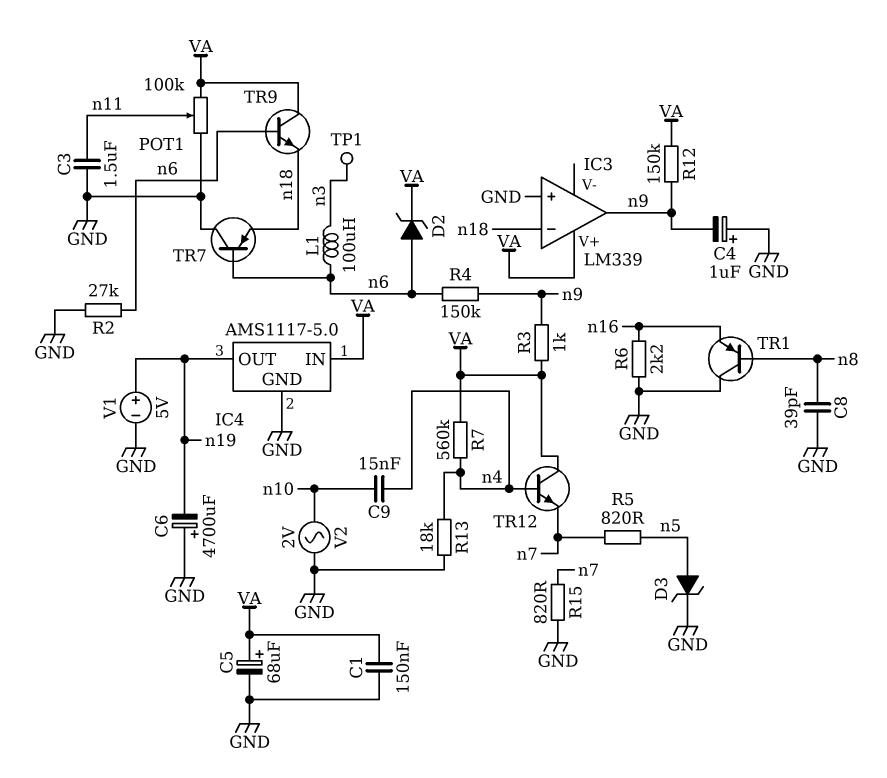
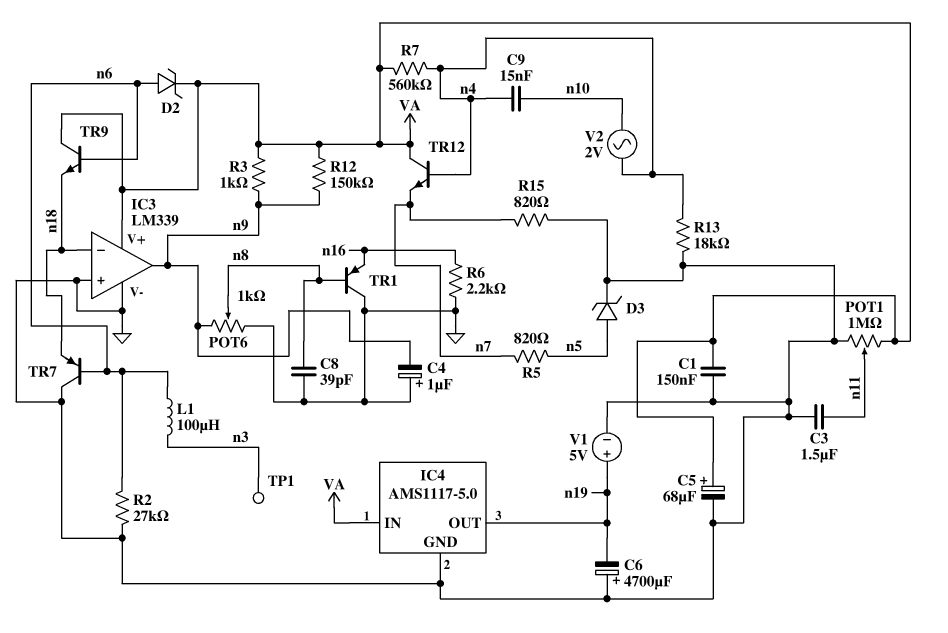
IC3 pin V-: none -> GND
POT1: 100k (GND, VA, wiper n11) -> 1M (GND, VA, wiper n11)
POT6: none -> 1k (GND, n9, wiper n8)
R4: 150k (n6, n9) -> none
V2: AC 2V (GND, n10) -> AC 2V (n4, n10)

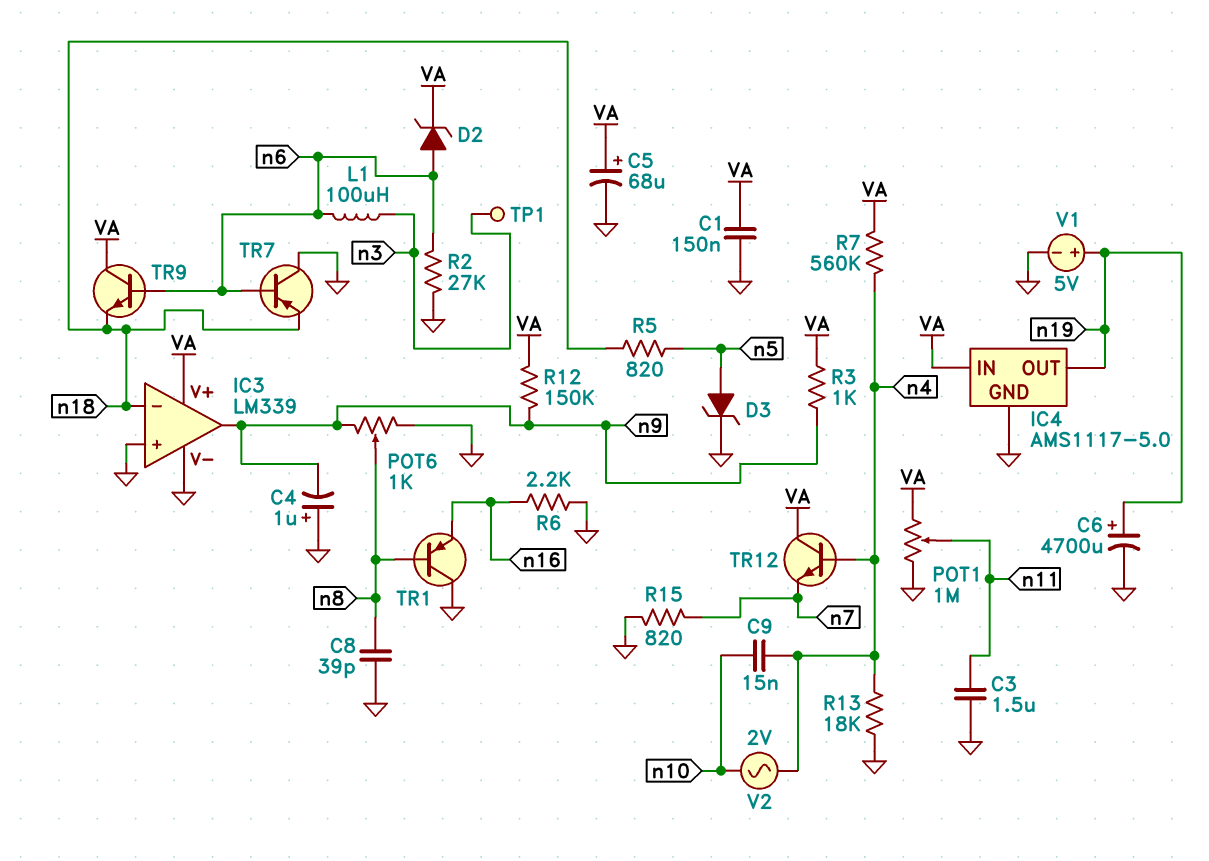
C6: 4700uF (plus GND, minus n19) -> 4700uF (plus n19, minus GND)
R5: 820 (n5, n7) -> 820 (n5, n18)

